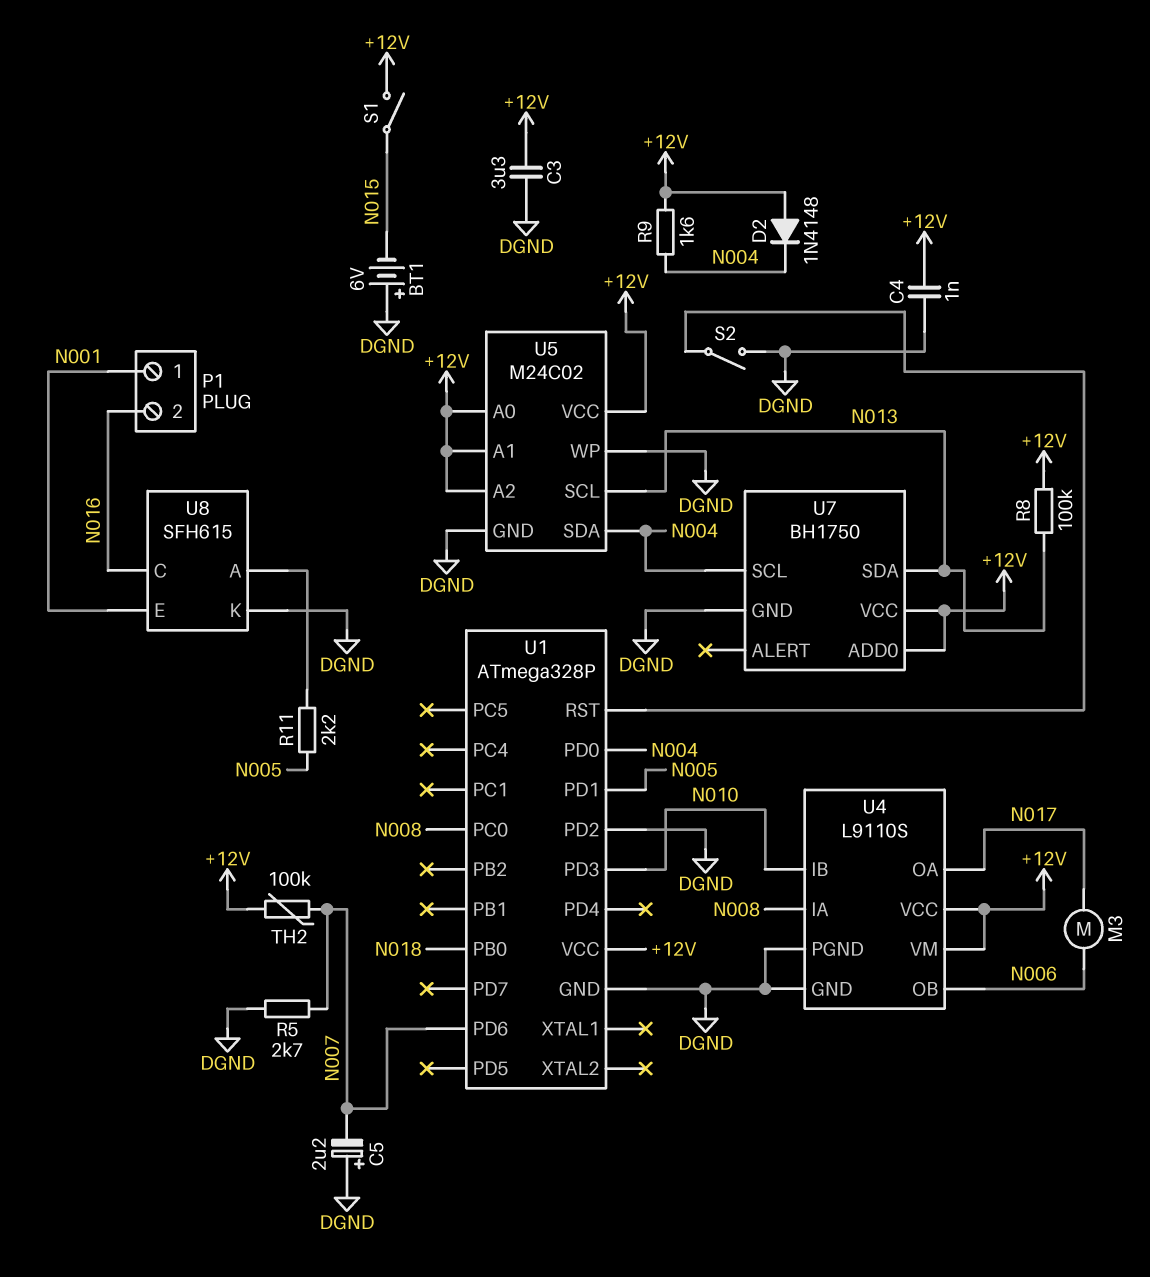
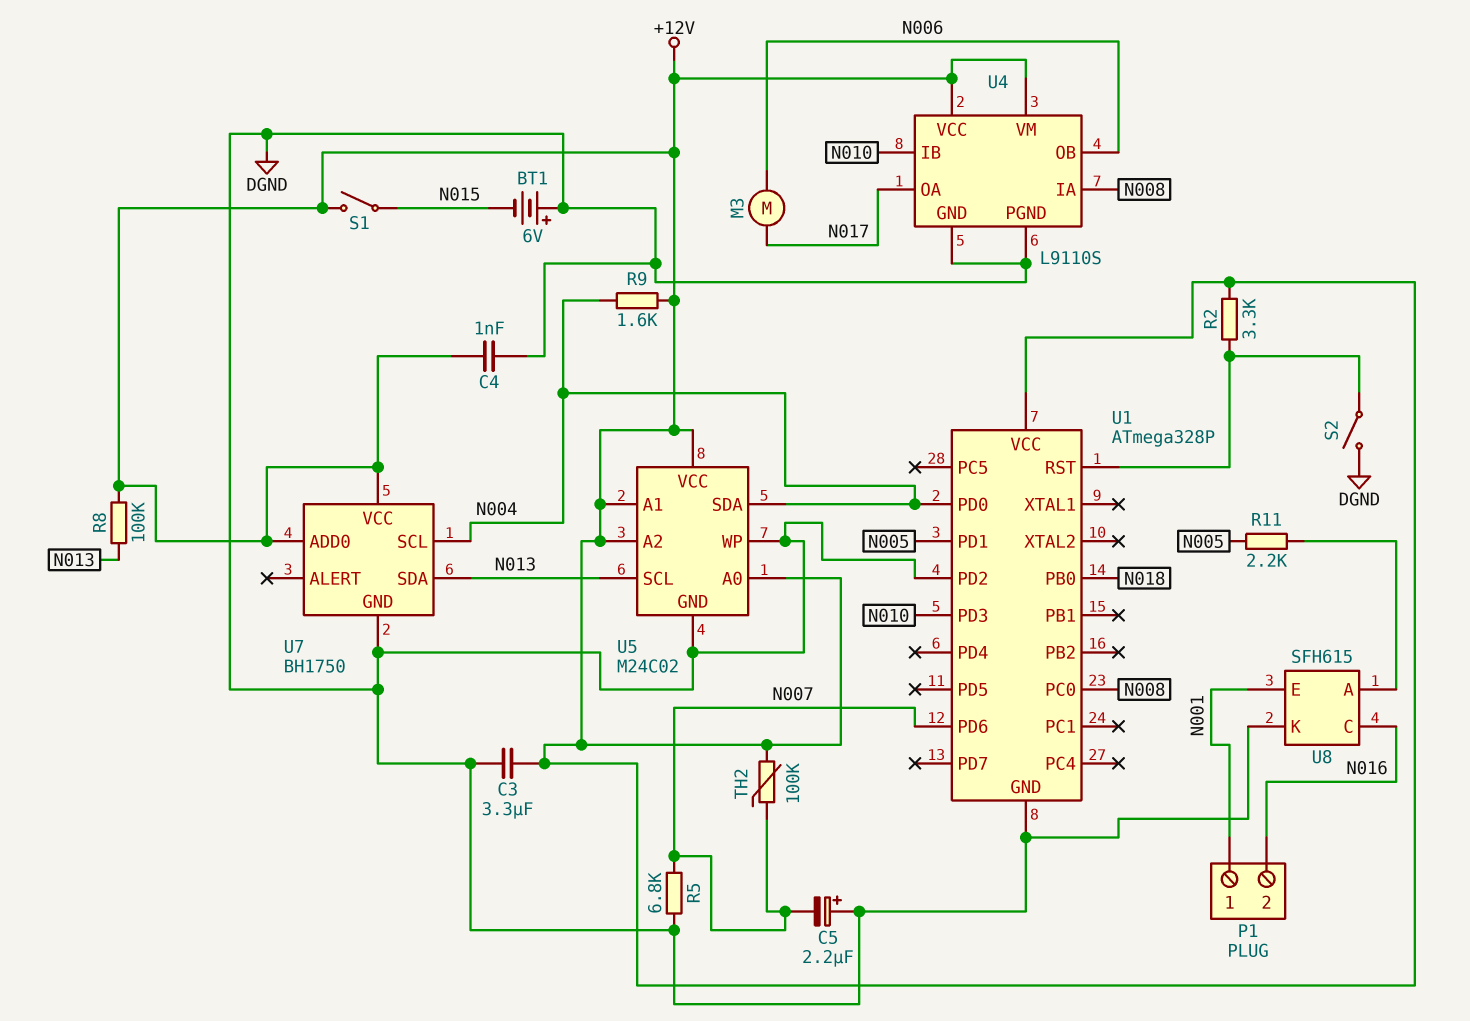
D2: diode 1N4148 (A +12V, K N004) -> none
R2: none -> 3.3k (+12V, U1/RST)
R5: 2.7k (DGND, N007) -> 6.8k (DGND, N007)

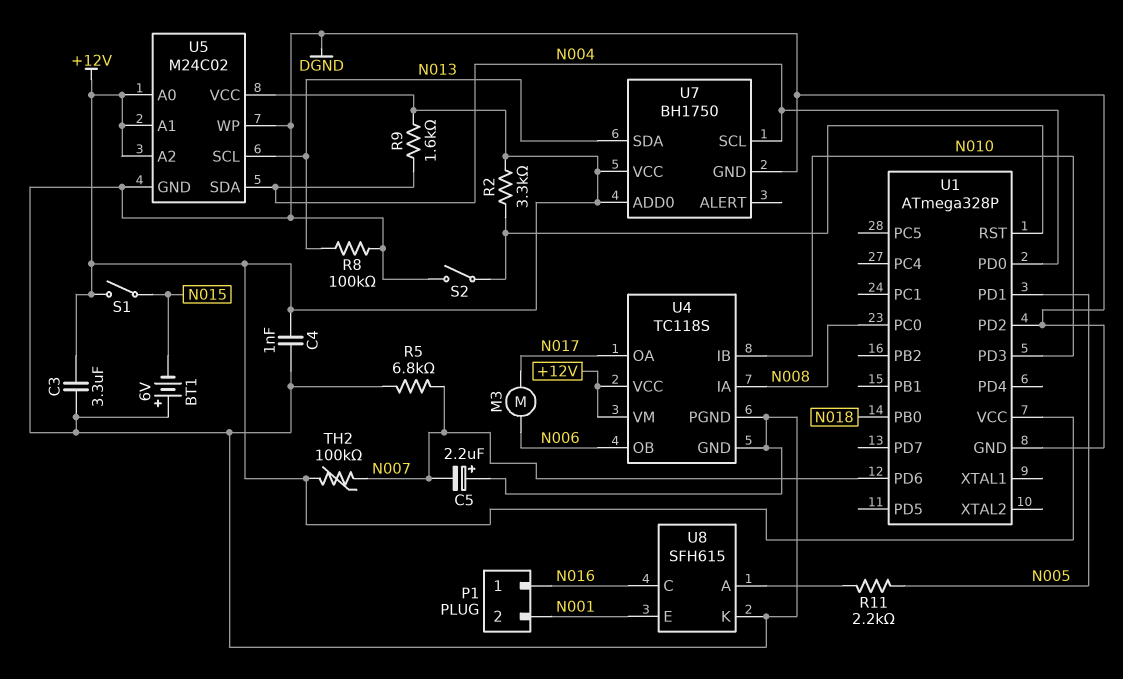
P1 pin 1: N001 -> N016
P1 pin 2: N016 -> N001
R8: 100k (+12V, N013) -> 100k (DGND, N013)
U4: L9110S -> TC118S

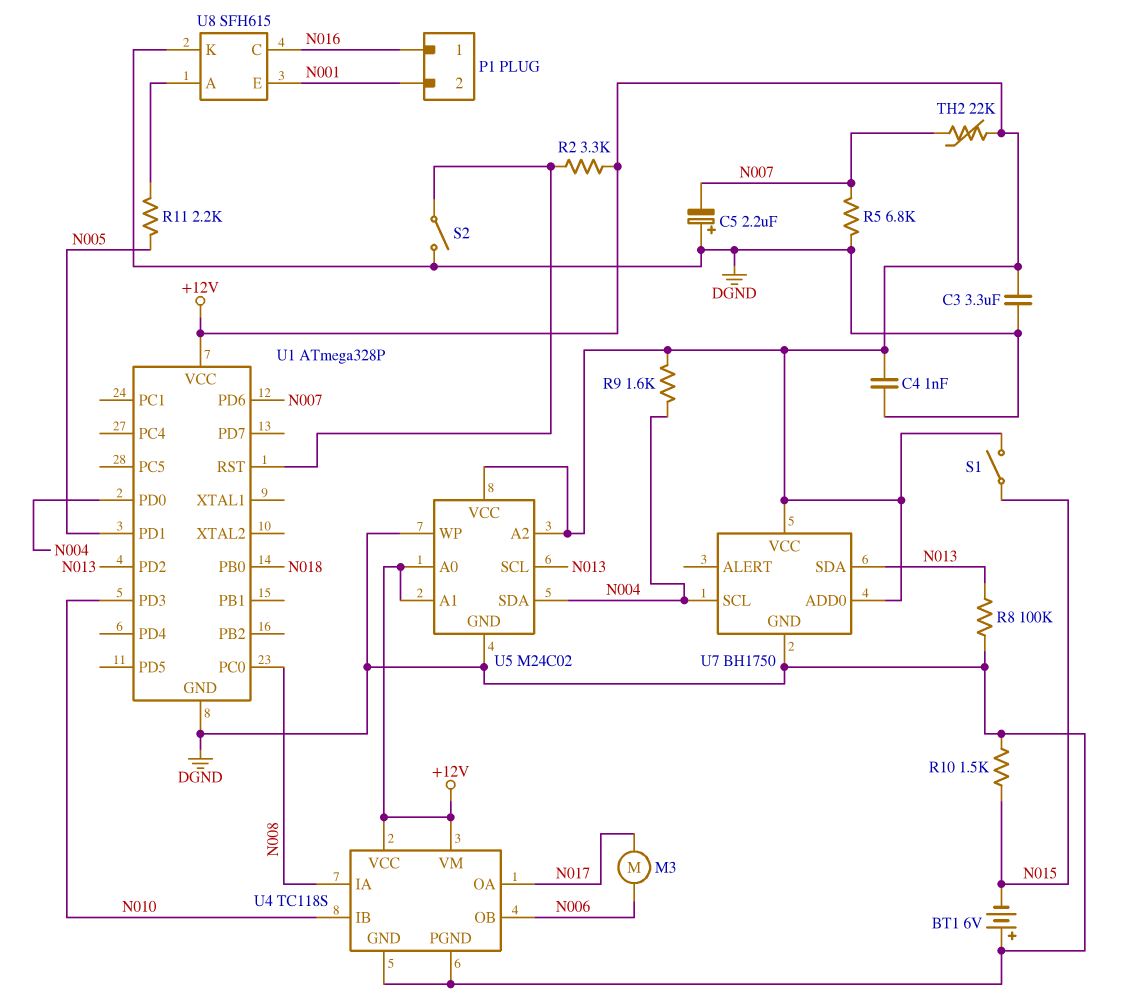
R10: none -> 1.5k (DGND, N015)
TH2: 100k (+12V, N007) -> 22k (+12V, N007)
U1 pin PD2: DGND -> N013

